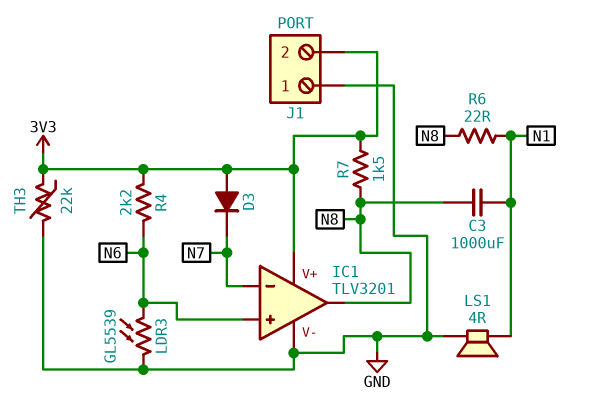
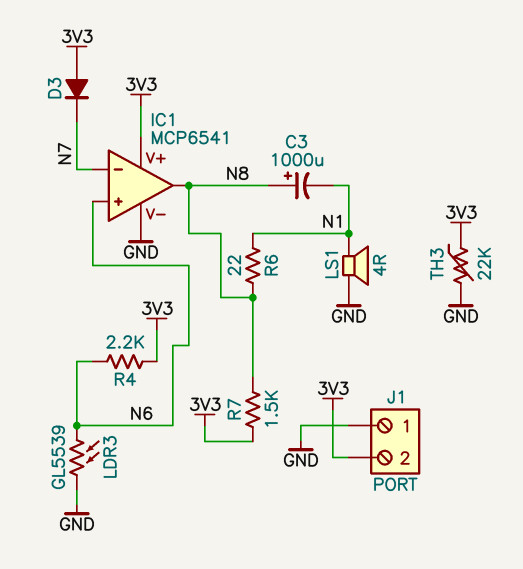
C3: 1000uF (N1, N8) -> 1000uF (plus N8, minus N1)
IC1: TLV3201 -> MCP6541

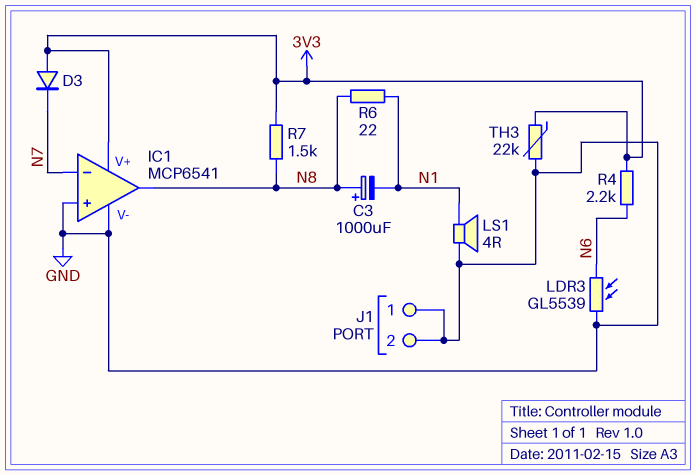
IC1 pin in+: N6 -> GND
J1 pin 2: 3V3 -> GND

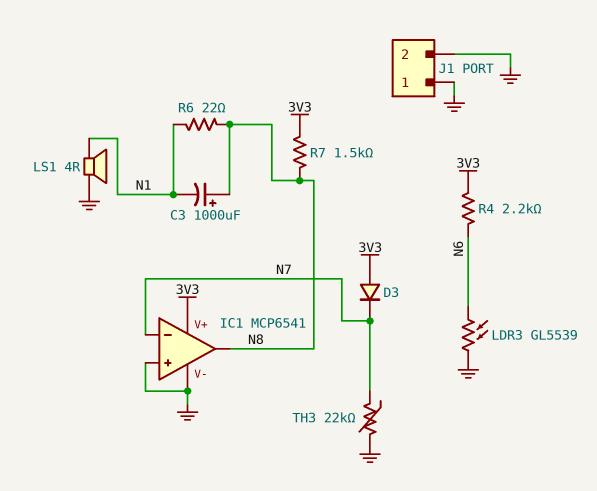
TH3: 22k (3V3, GND) -> 22k (GND, N7)

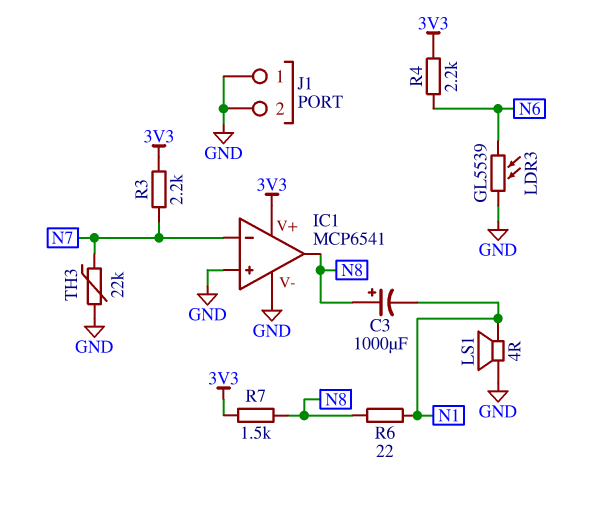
D3: diode (A 3V3, K N7) -> none
R3: none -> 2.2k (3V3, N7)

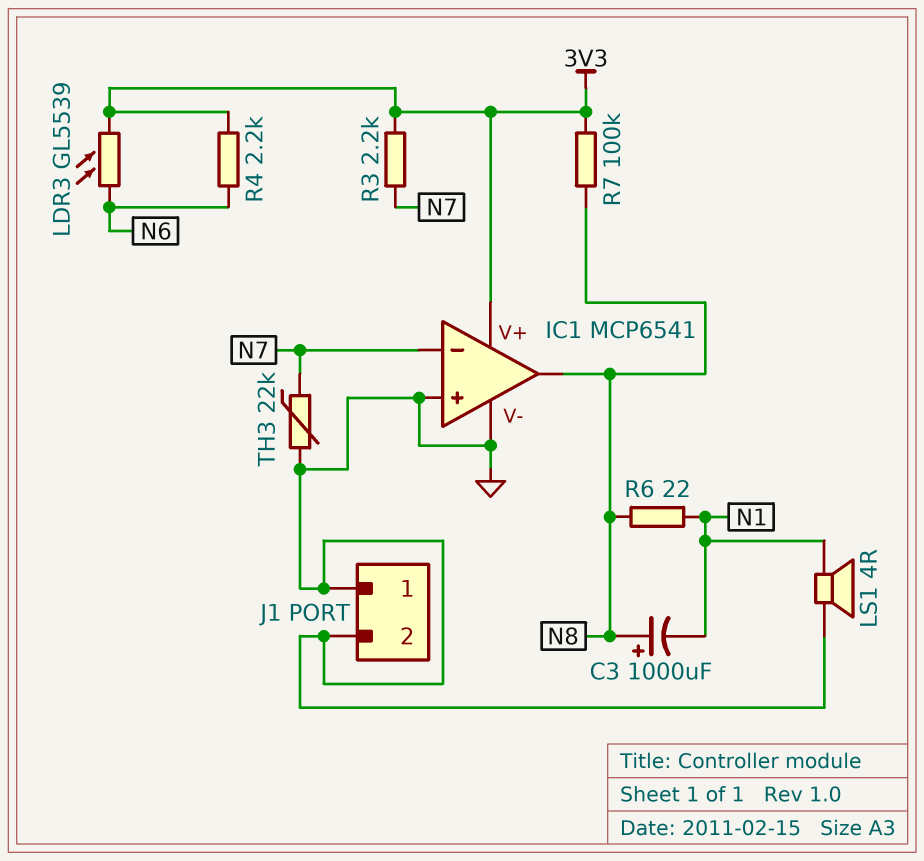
LDR3: GL5539 (GND, N6) -> GL5539 (3V3, N6)
R7: 1.5k (3V3, N8) -> 100k (3V3, N8)

